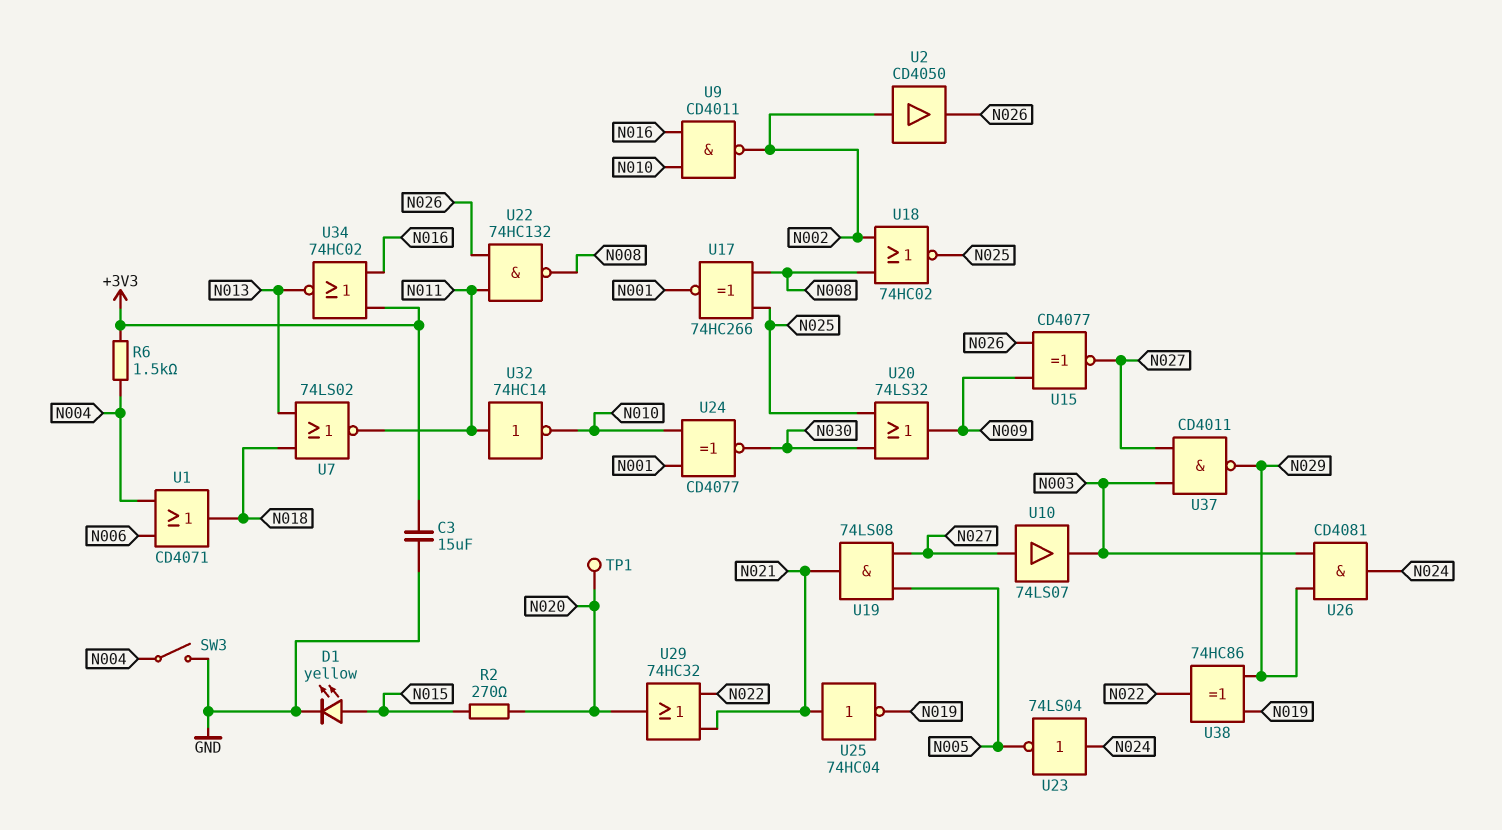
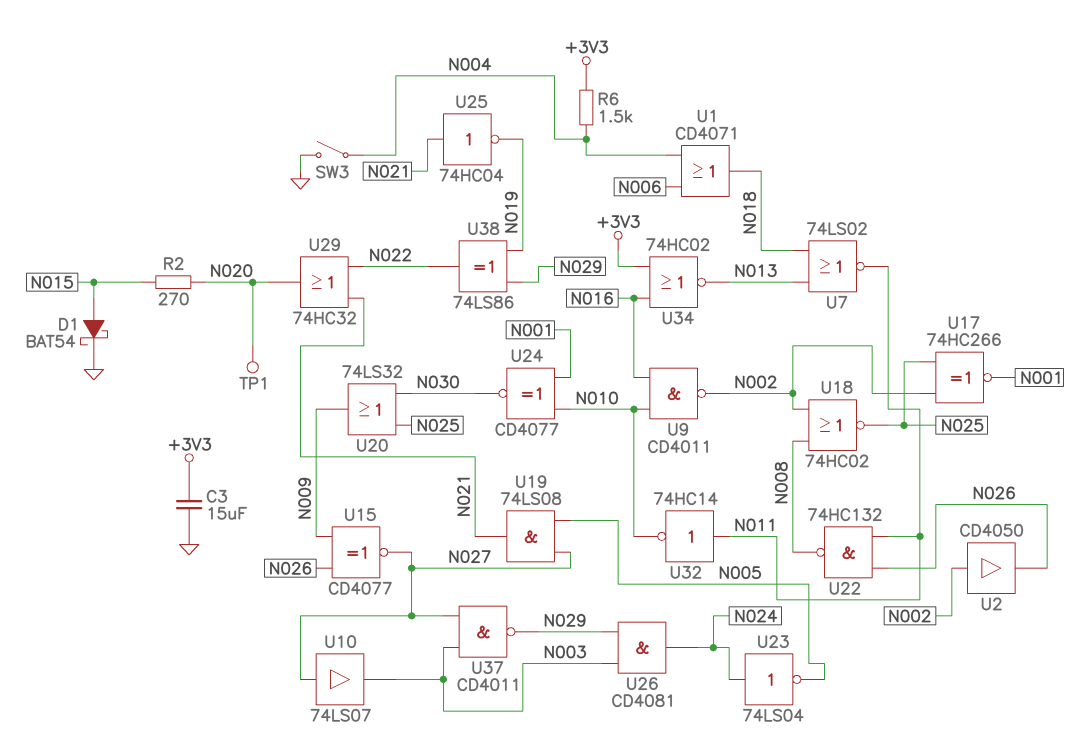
D1: LED yellow (A N015, K GND) -> schottky BAT54 (A N015, K GND)
U17: XNOR 74HC266 (in N008, in N025, out N001) -> XNOR 74HC266 (in N002, in N025, out N001)
U38: XOR 74HC86 (in N019, in N029, out N022) -> XOR 74LS86 (in N019, in N029, out N022)

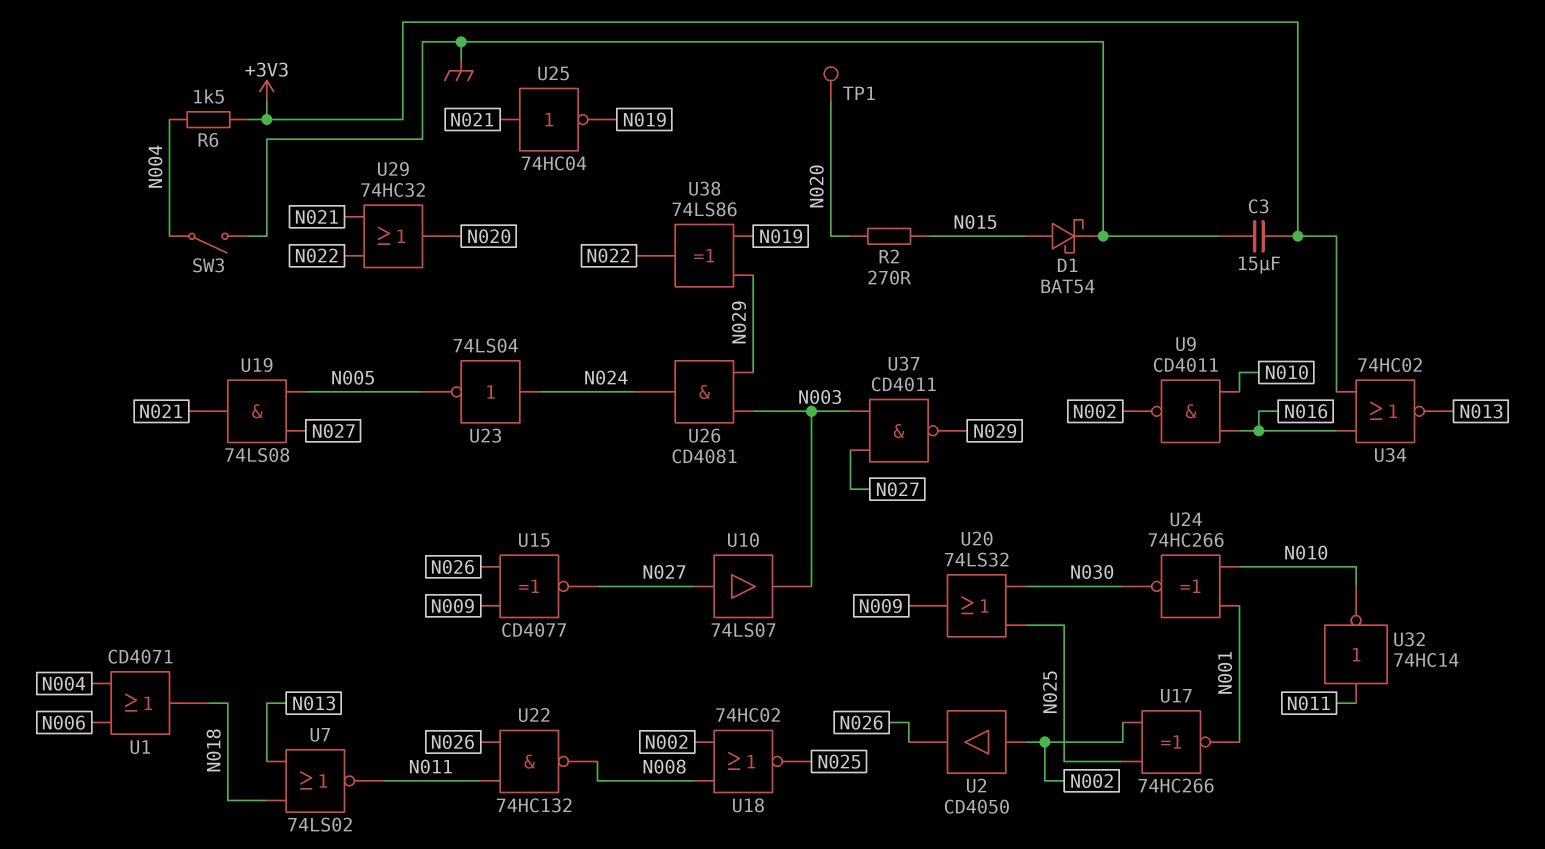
U24: XNOR CD4077 (in N001, in N010, out N030) -> XNOR 74HC266 (in N001, in N010, out N030)

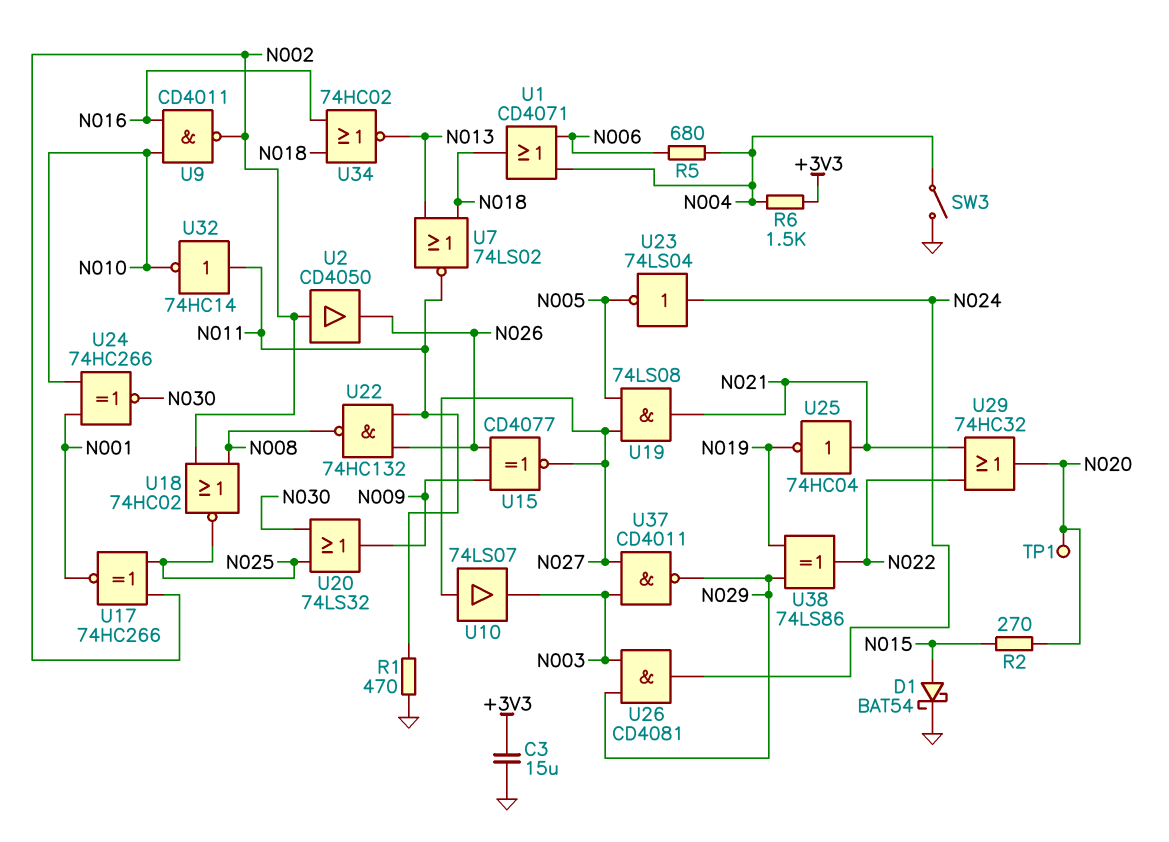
R1: none -> 470 (GND, N011)
R5: none -> 680 (N004, N006)
U34: NOR 74HC02 (in +3V3, in N016, out N013) -> NOR 74HC02 (in N016, in N018, out N013)

